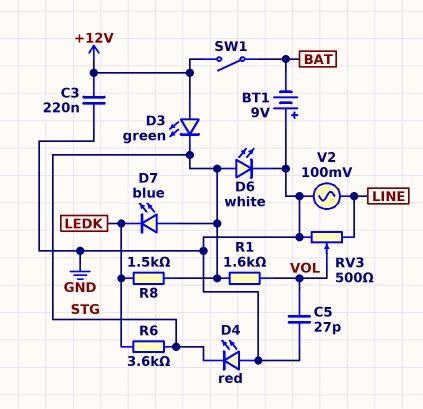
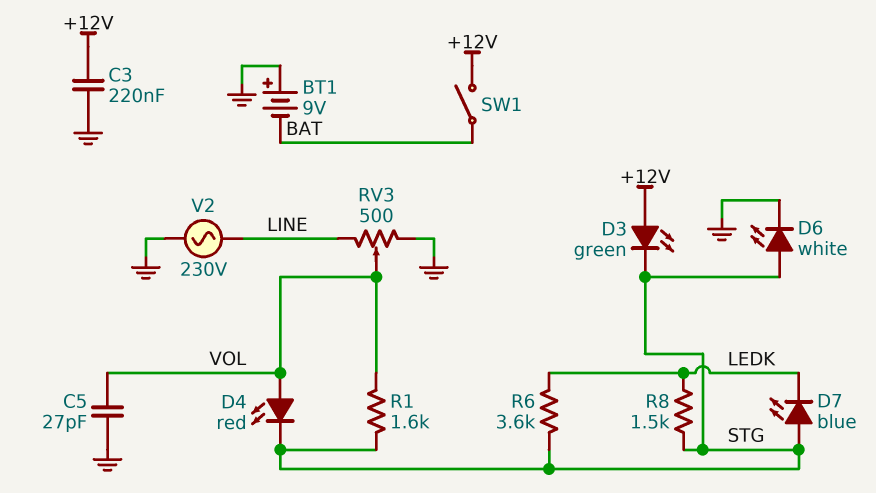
D4: LED red (A GND, K STG) -> LED red (A VOL, K STG)
V2: AC 100mV (GND, LINE) -> AC 230V (GND, LINE)

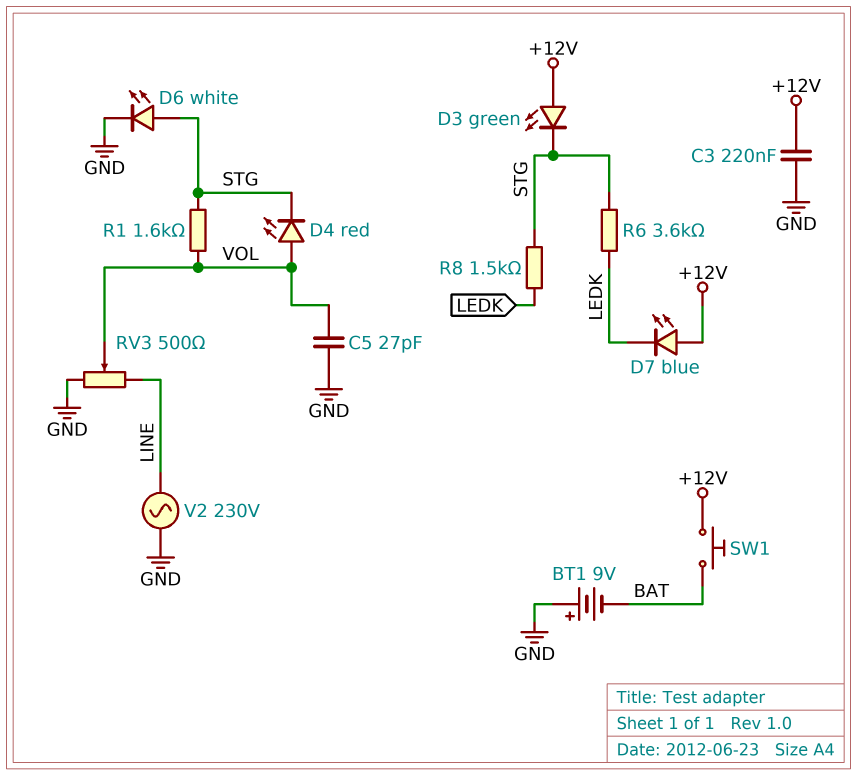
D7: LED blue (A STG, K LEDK) -> LED blue (A +12V, K LEDK)
SW1: switch (+12V, BAT) -> button (+12V, BAT)

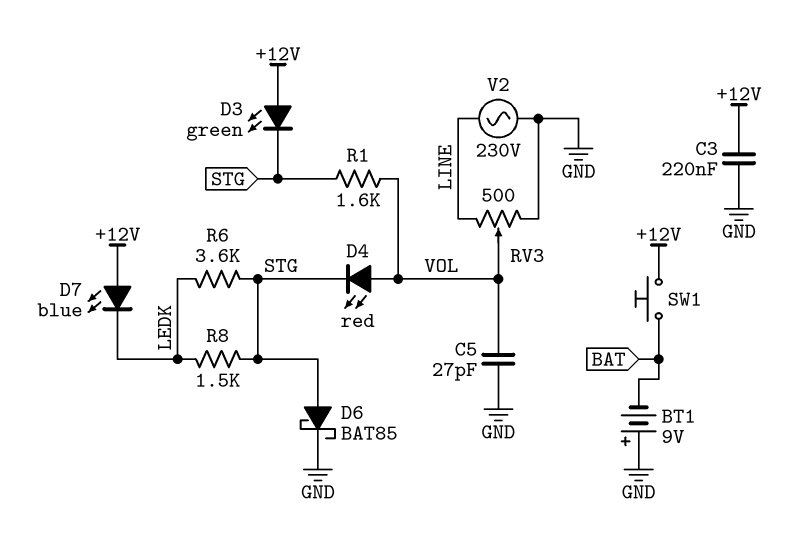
D6: LED white (A STG, K GND) -> schottky BAT85 (A STG, K GND)

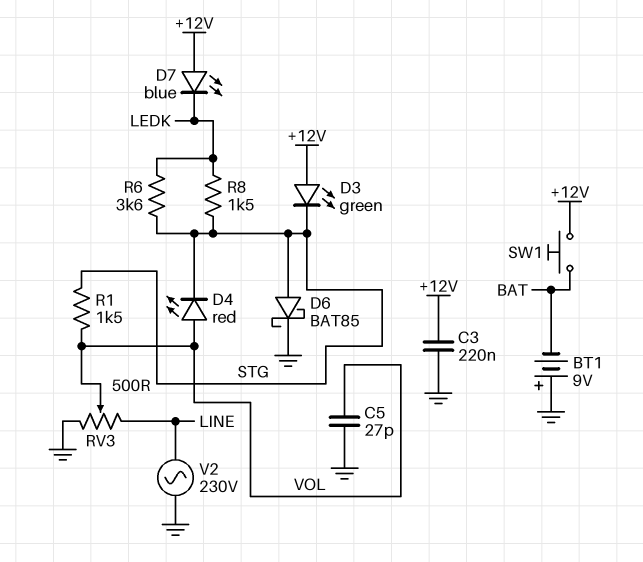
R1: 1.6k (STG, VOL) -> 1.5k (STG, VOL)

